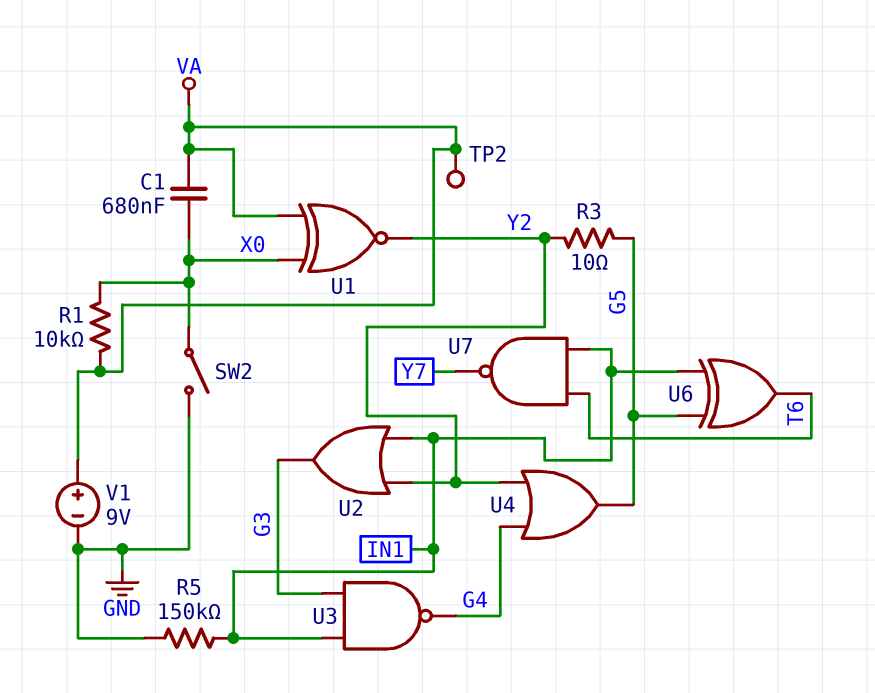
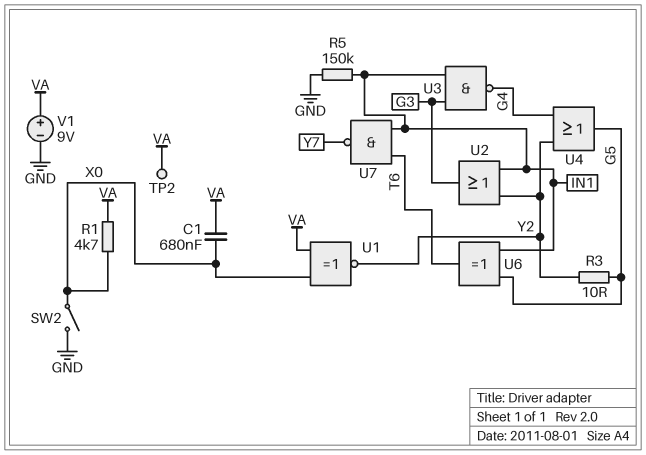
R1: 10k (VA, X0) -> 4.7k (VA, X0)

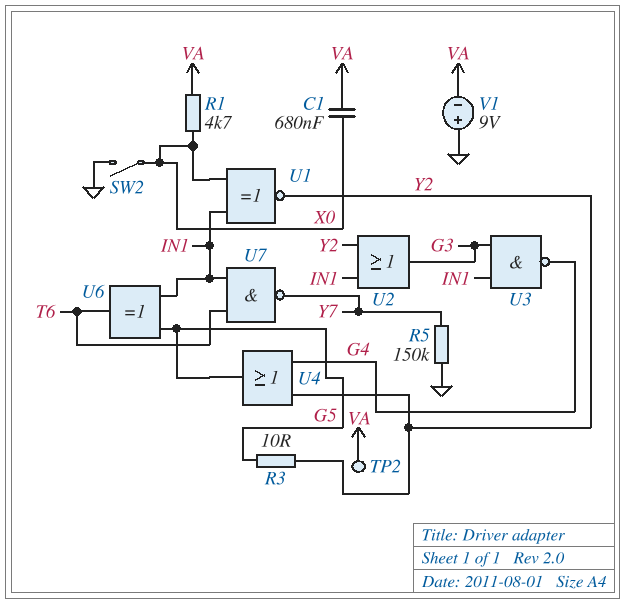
R5: 150k (GND, IN1) -> 150k (GND, Y7)
U1: XNOR (in VA, in X0, out Y2) -> XNOR (in IN1, in X0, out Y2)
V1: 9V (plus VA, minus GND) -> 9V (plus GND, minus VA)

